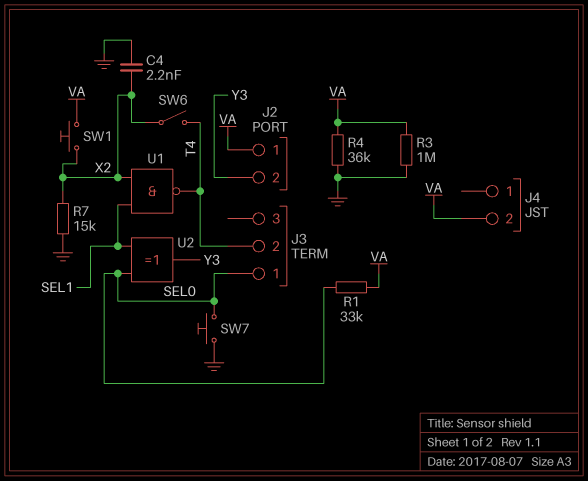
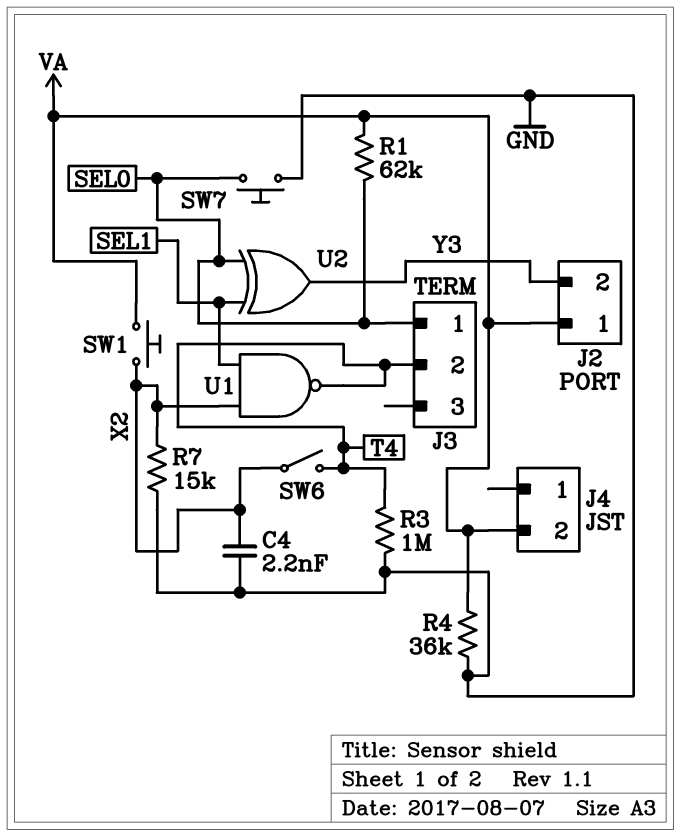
R1: 33k (SEL0, VA) -> 62k (SEL0, VA)
R3: 1M (GND, VA) -> 1M (GND, T4)

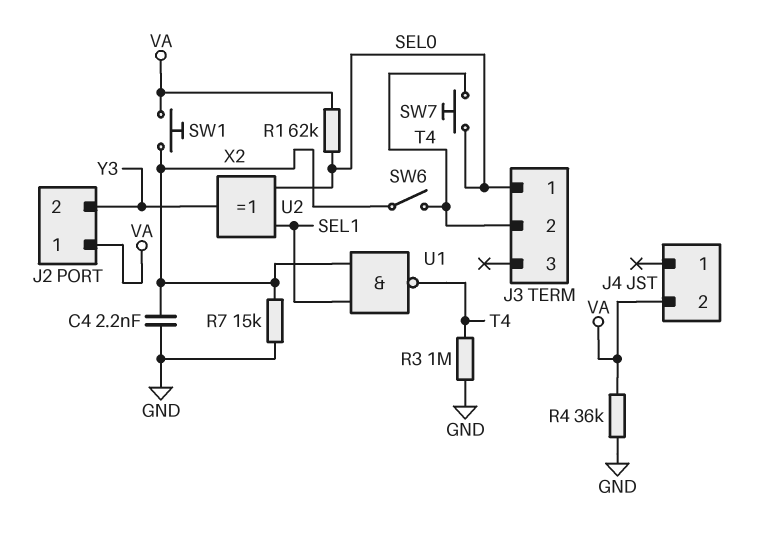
SW7: button (GND, SEL0) -> button (SEL0, T4)

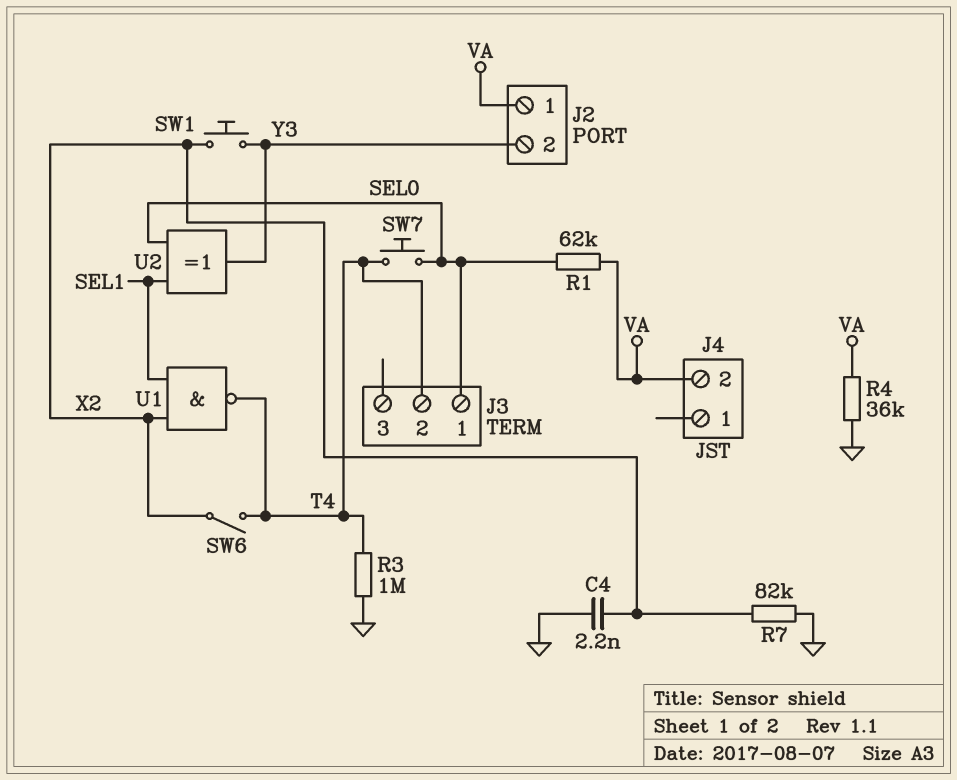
R7: 15k (GND, X2) -> 82k (GND, X2)
SW1: button (VA, X2) -> button (X2, Y3)

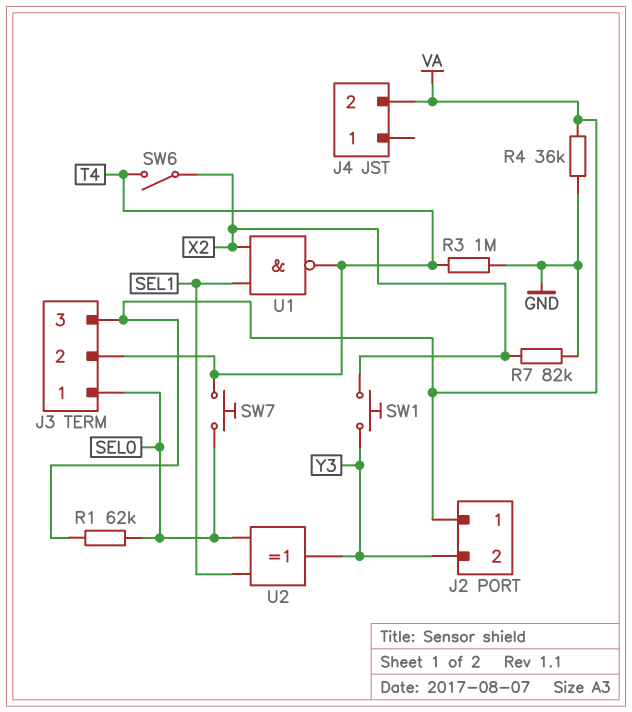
C4: 2.2nF (GND, X2) -> none
J3 pin 3: none -> VA

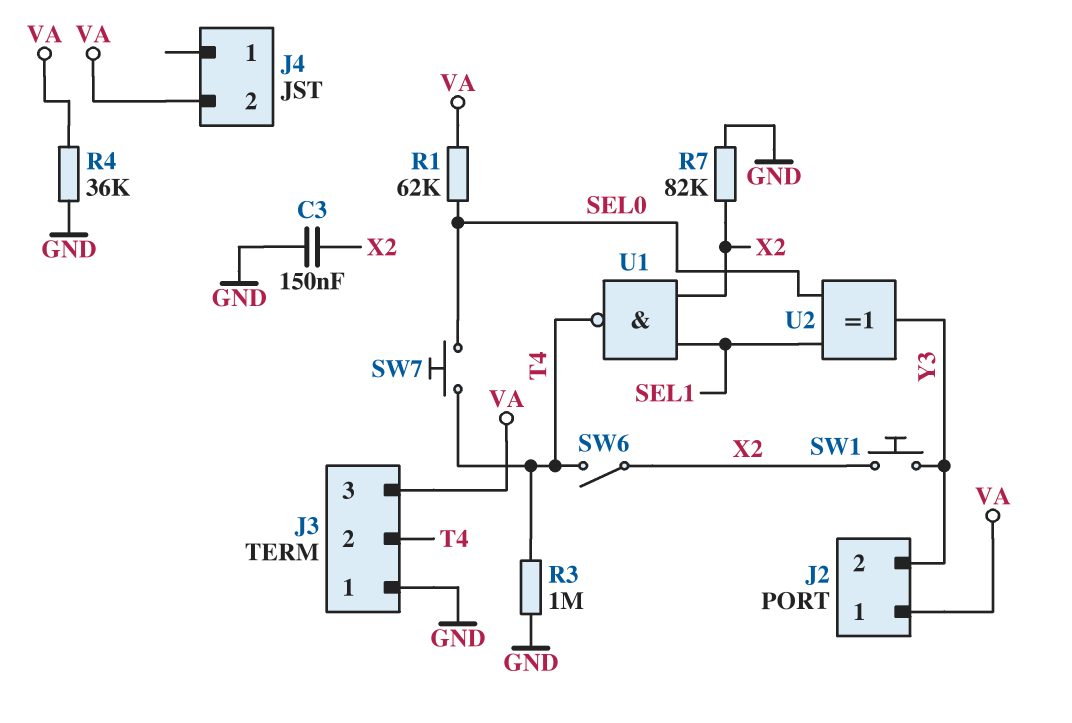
C3: none -> 150nF (GND, X2)
J3 pin 1: SEL0 -> GND

